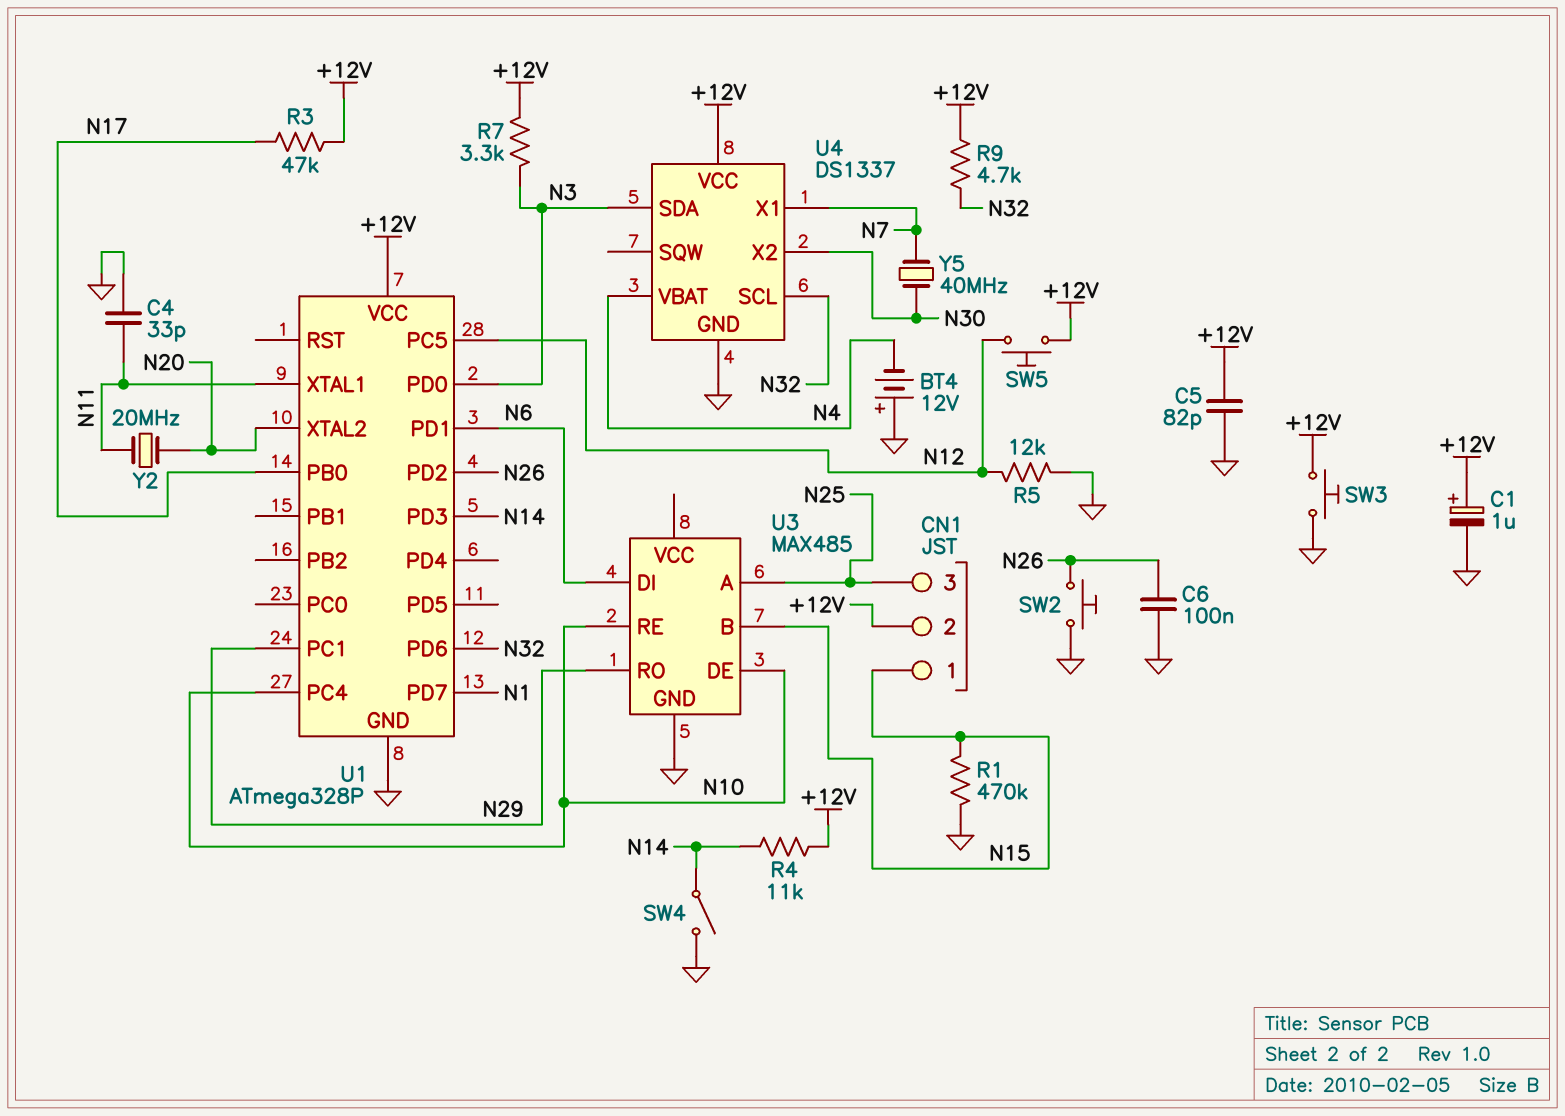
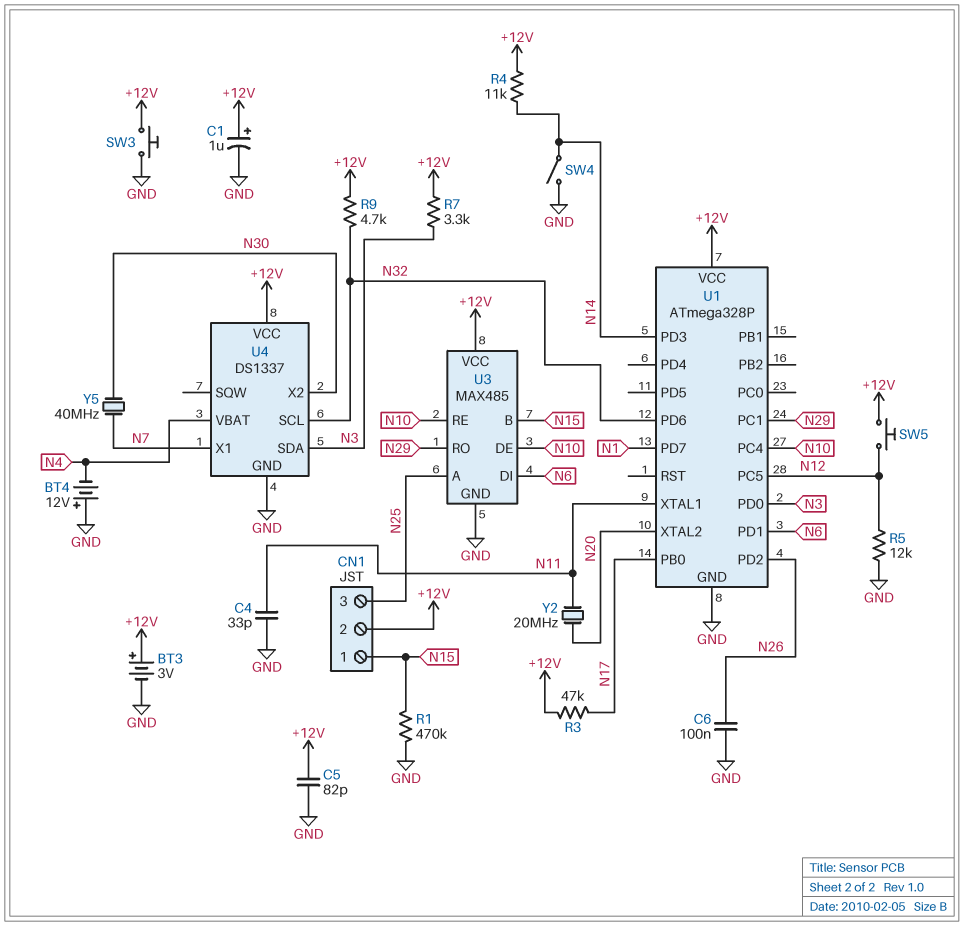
BT3: none -> 3V (plus +12V, minus GND)
SW2: button (GND, N26) -> none
U3 pin VCC: none -> +12V

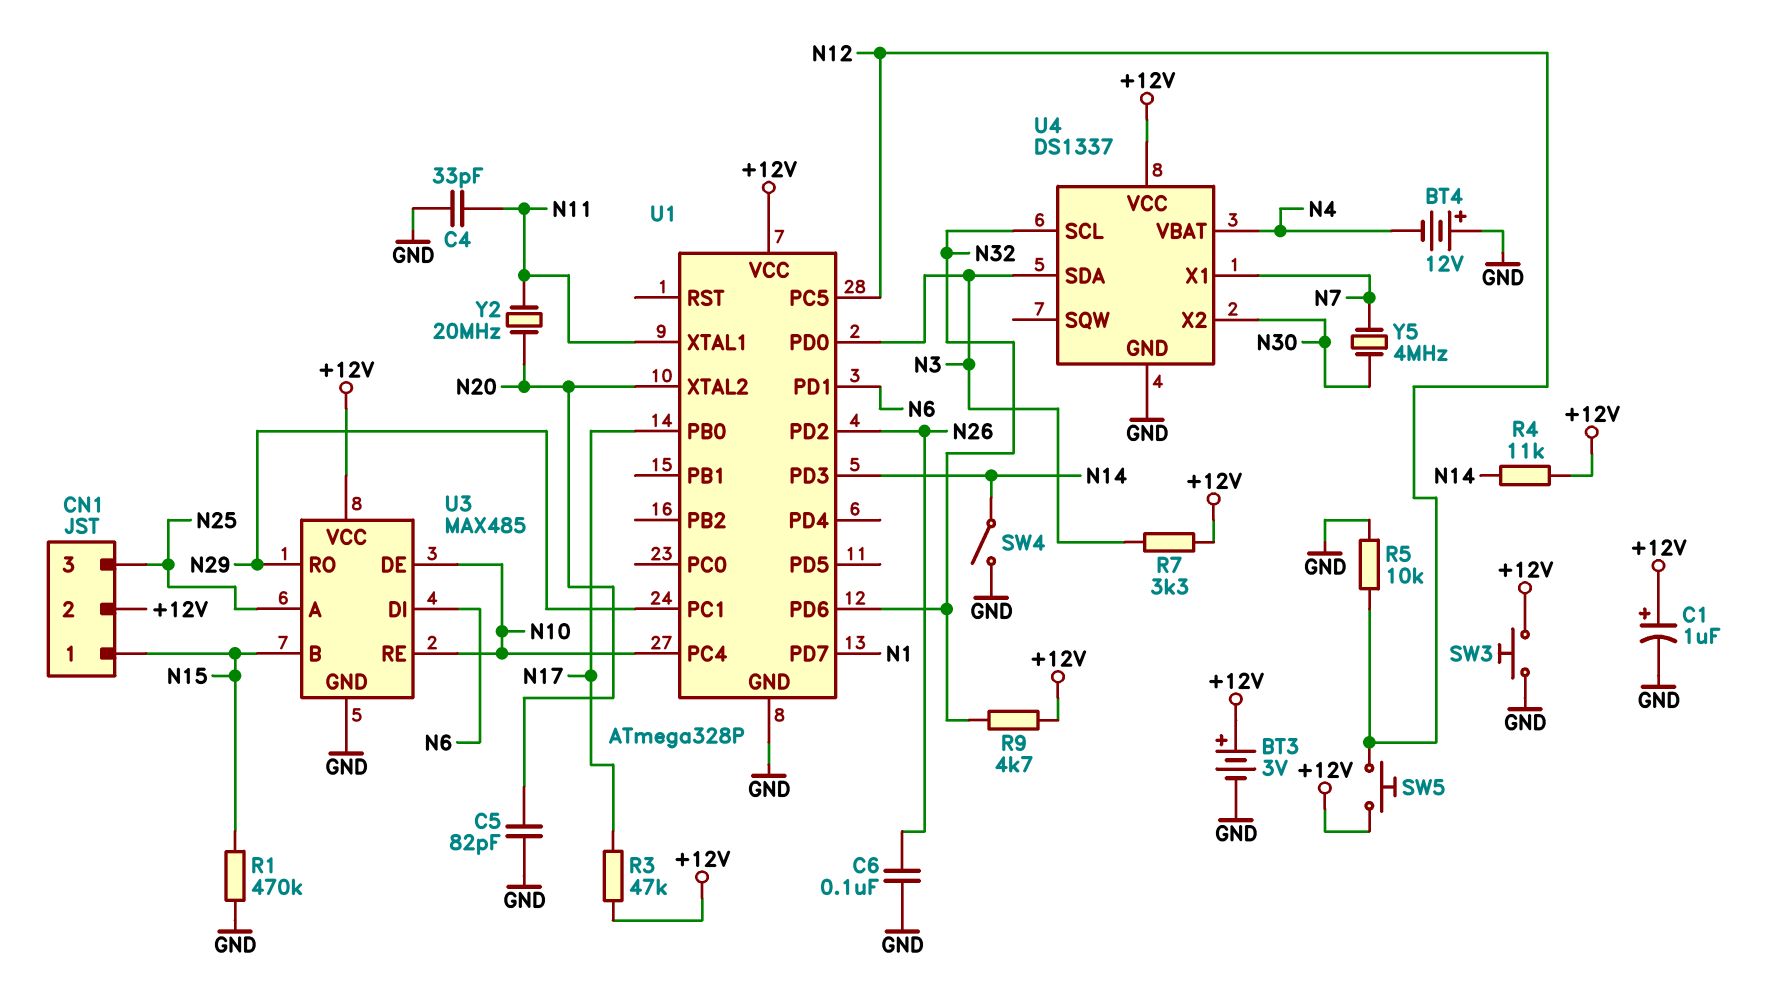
C5: 82pF (+12V, GND) -> 82pF (GND, N20)
R5: 12k (GND, N12) -> 10k (GND, N12)
Y5: 40MHz (N7, N30) -> 4MHz (N7, N30)

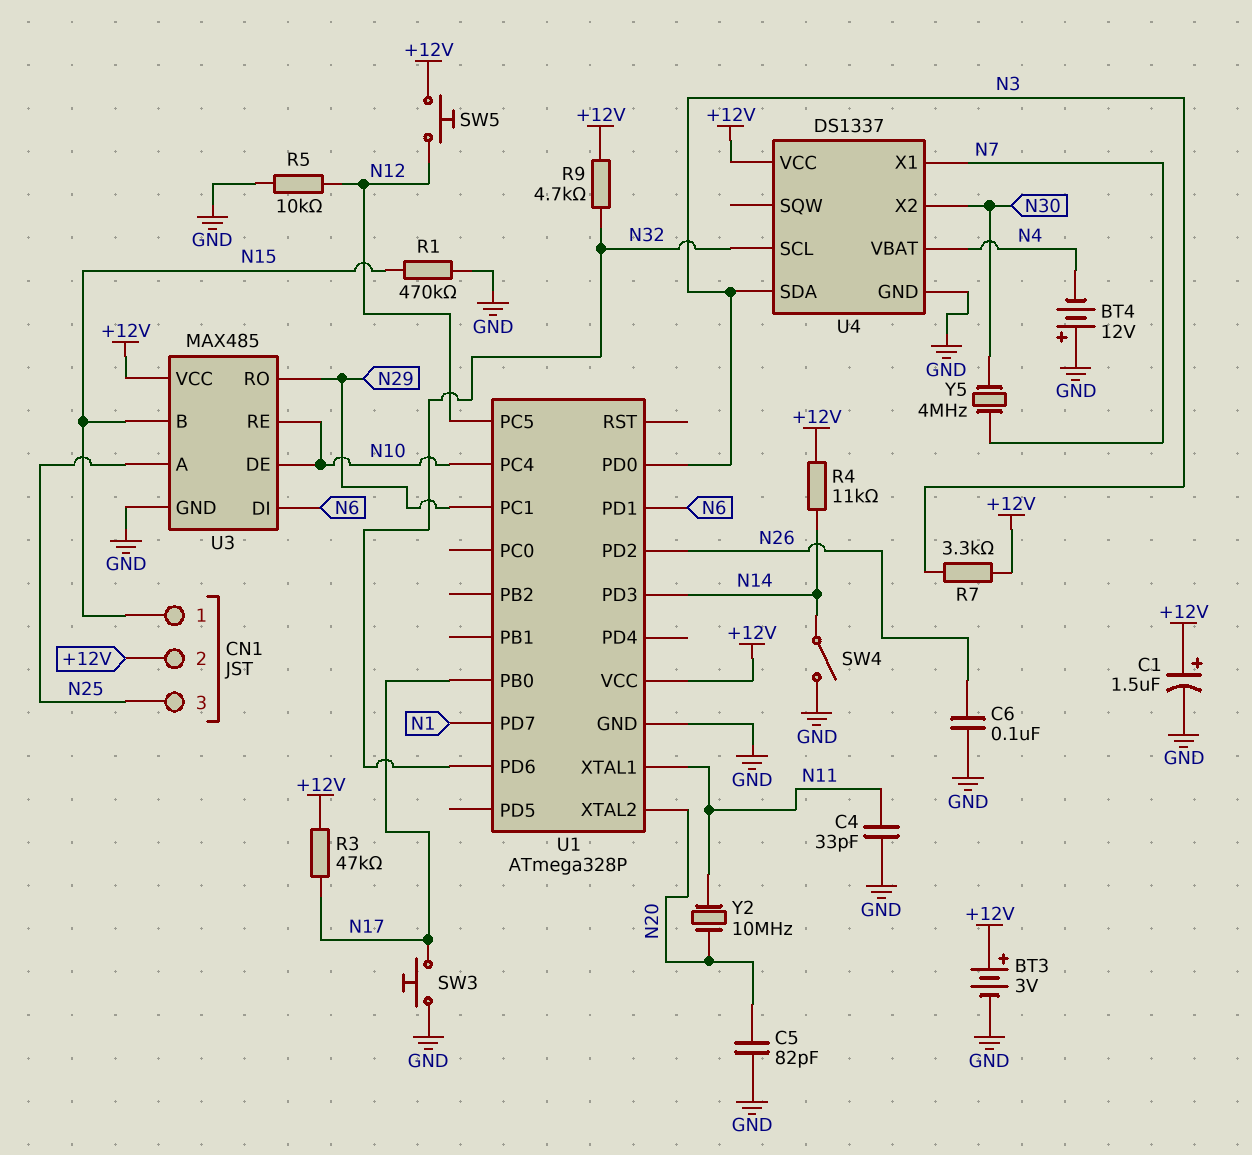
C1: 1uF (plus +12V, minus GND) -> 1.5uF (plus +12V, minus GND)
SW3: button (+12V, GND) -> button (GND, N17)
Y2: 20MHz (N11, N20) -> 10MHz (N11, N20)

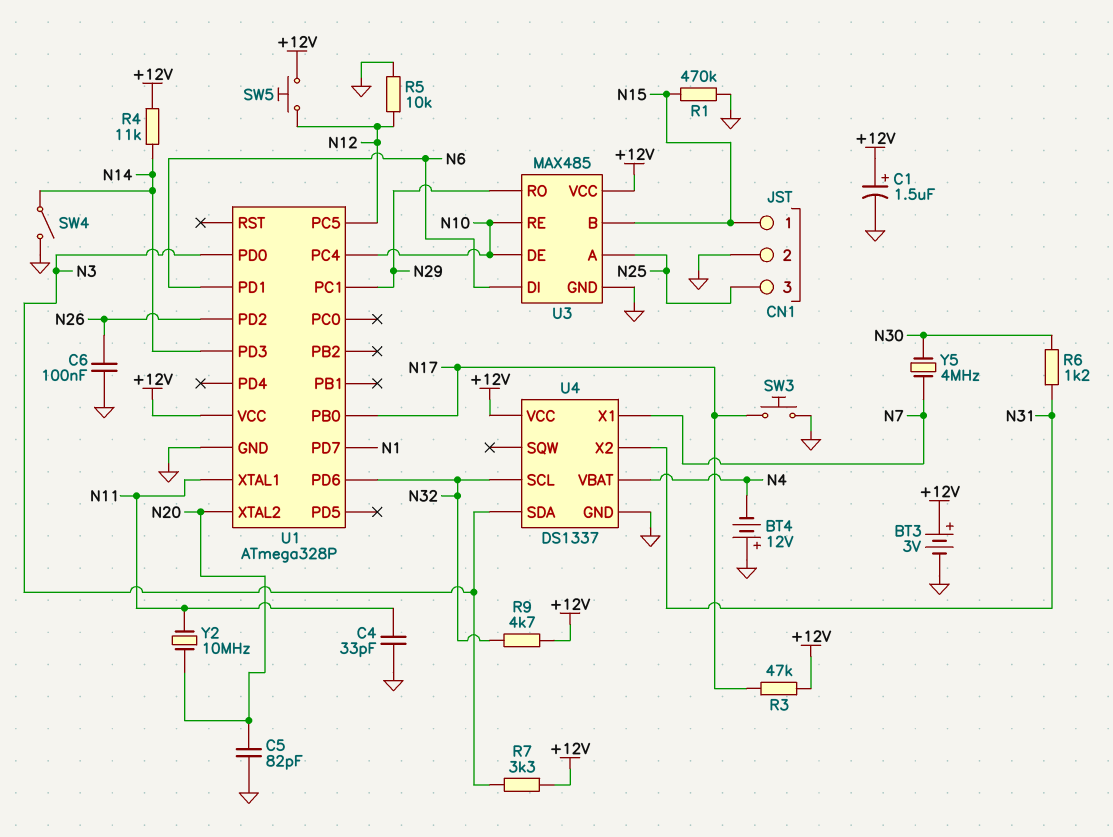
CN1 pin 2: +12V -> GND
R6: none -> 1.2k (N30, N31)
U4 pin X2: N30 -> N31

